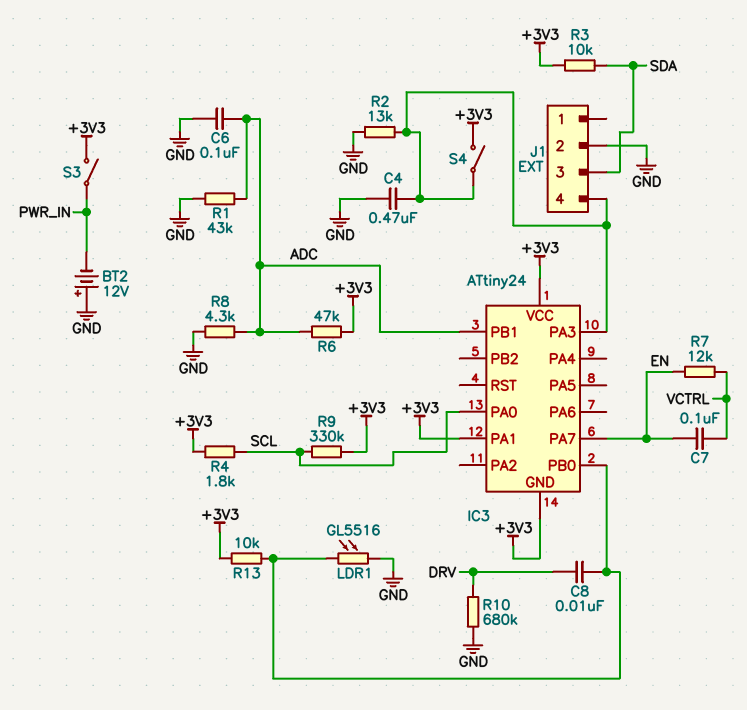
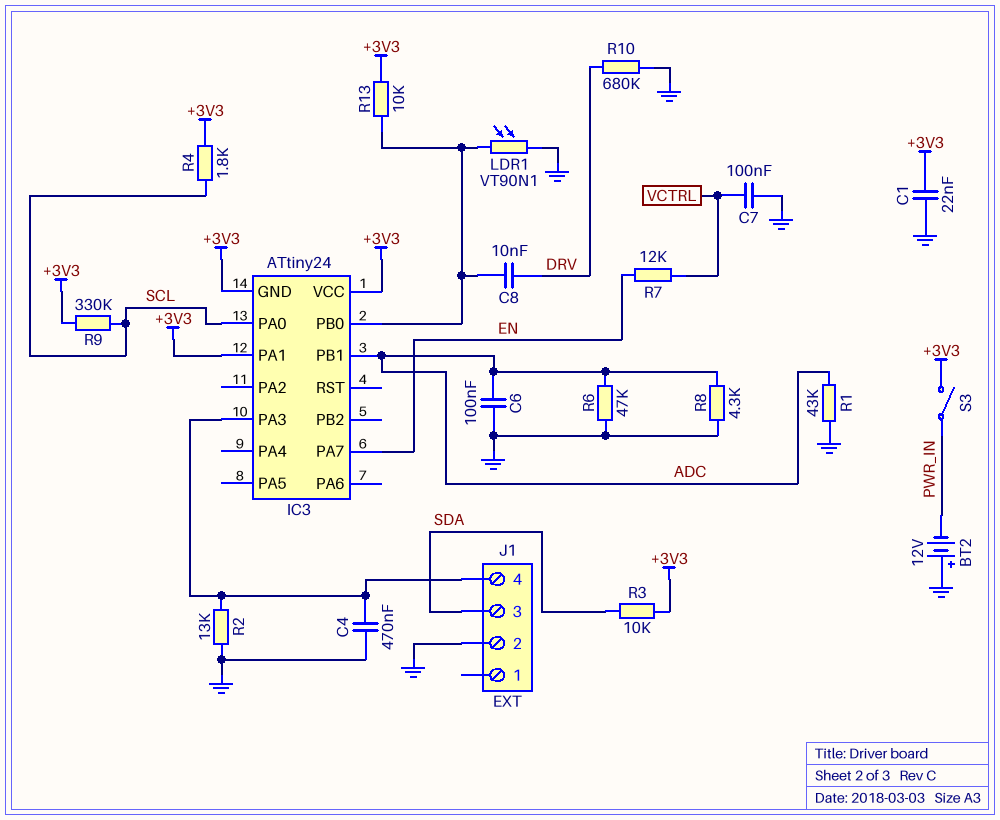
C1: none -> 22nF (+3V3, GND)
C7: 100nF (EN, VCTRL) -> 100nF (GND, VCTRL)
LDR1: GL5516 (GND, IC3/PB0) -> VT90N1 (GND, IC3/PB0)
R6: 47k (+3V3, ADC) -> 47k (ADC, GND)
S4: switch (+3V3, IC3/PA3) -> none

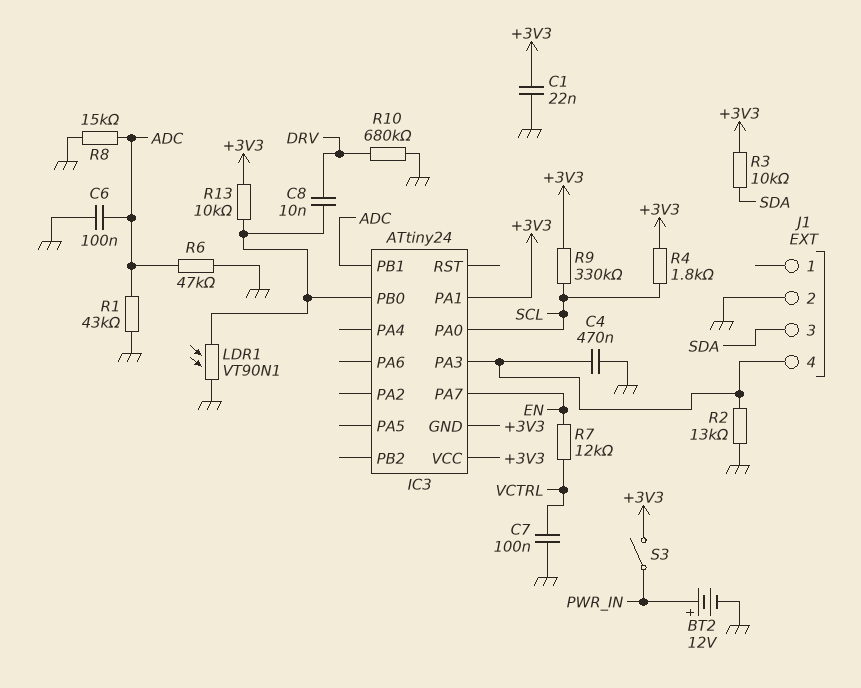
BT2: 12V (plus GND, minus PWR_IN) -> 12V (plus PWR_IN, minus GND)
R8: 4.3k (ADC, GND) -> 15k (ADC, GND)

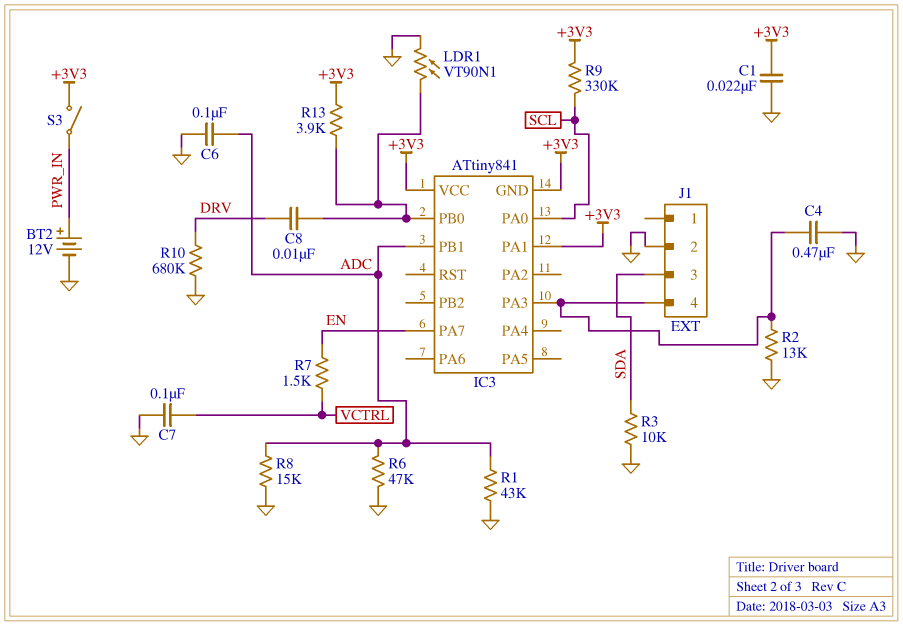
IC3: ATtiny24 -> ATtiny841
R3: 10k (+3V3, SDA) -> 10k (GND, SDA)
R4: 1.8k (+3V3, SCL) -> none
R7: 12k (EN, VCTRL) -> 1.5k (EN, VCTRL)
R13: 10k (+3V3, IC3/PB0) -> 3.9k (+3V3, IC3/PB0)

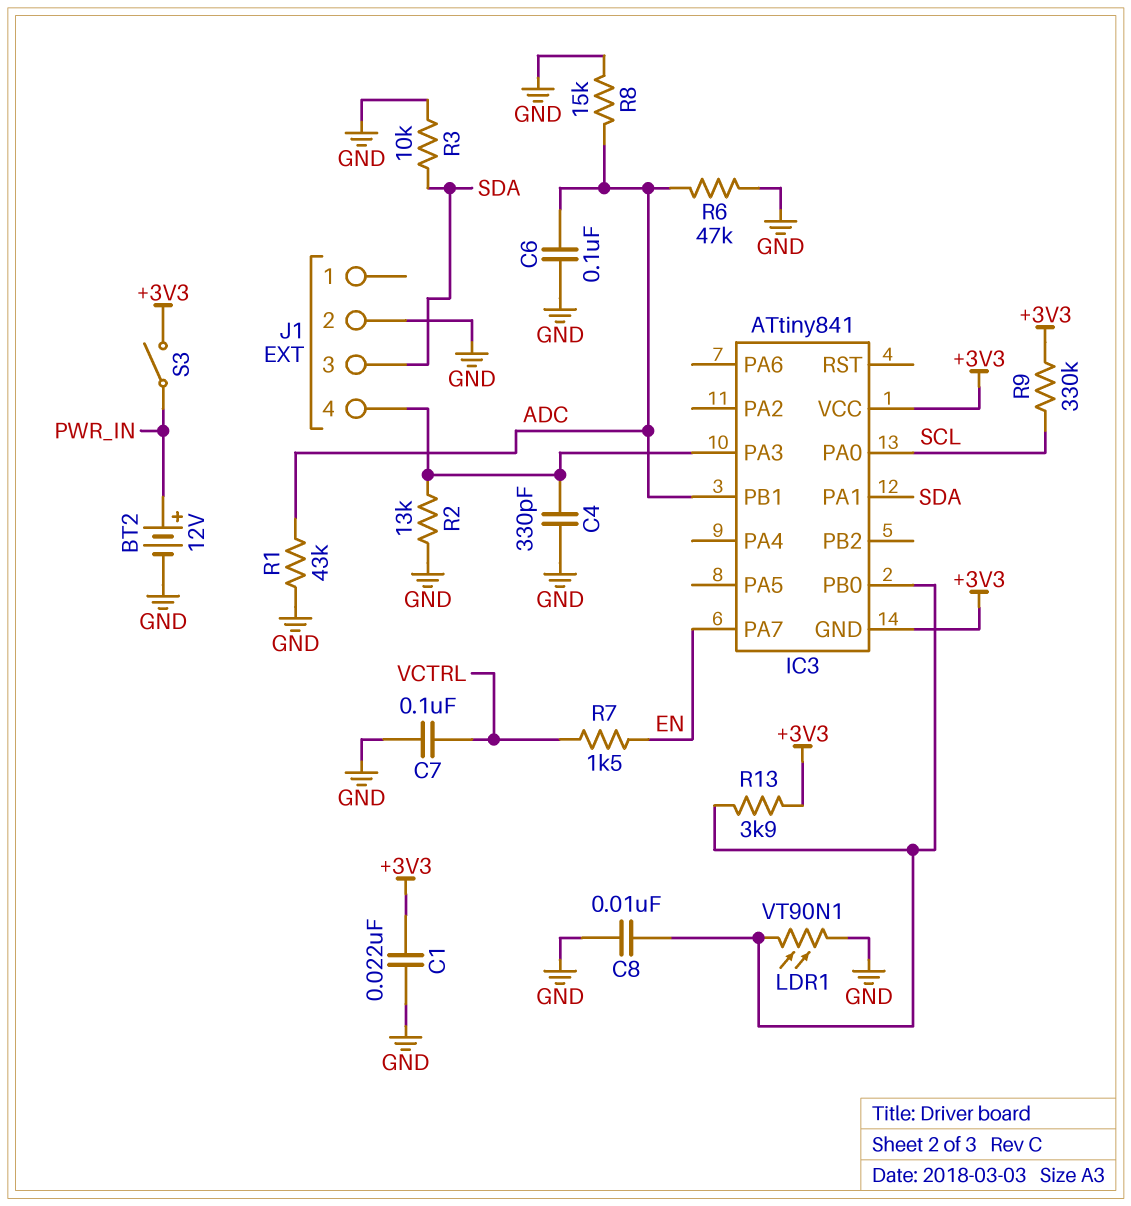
C4: 470nF (GND, IC3/PA3) -> 330pF (GND, IC3/PA3)
C8: 10nF (DRV, IC3/PB0) -> 10nF (GND, IC3/PB0)
IC3 pin PA1: +3V3 -> SDA
R10: 680k (DRV, GND) -> none

